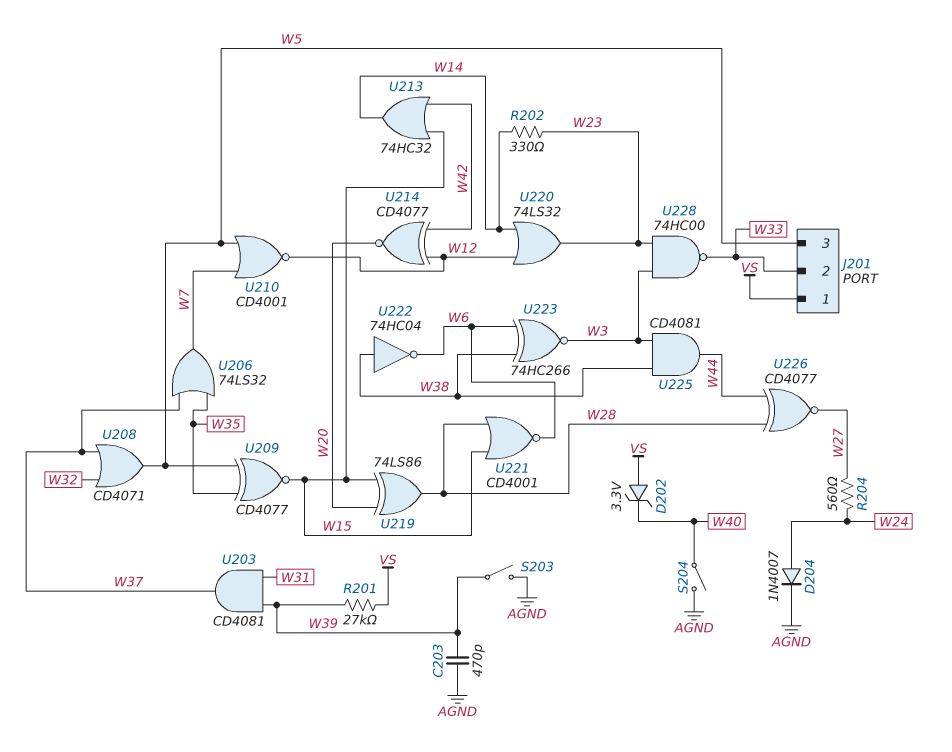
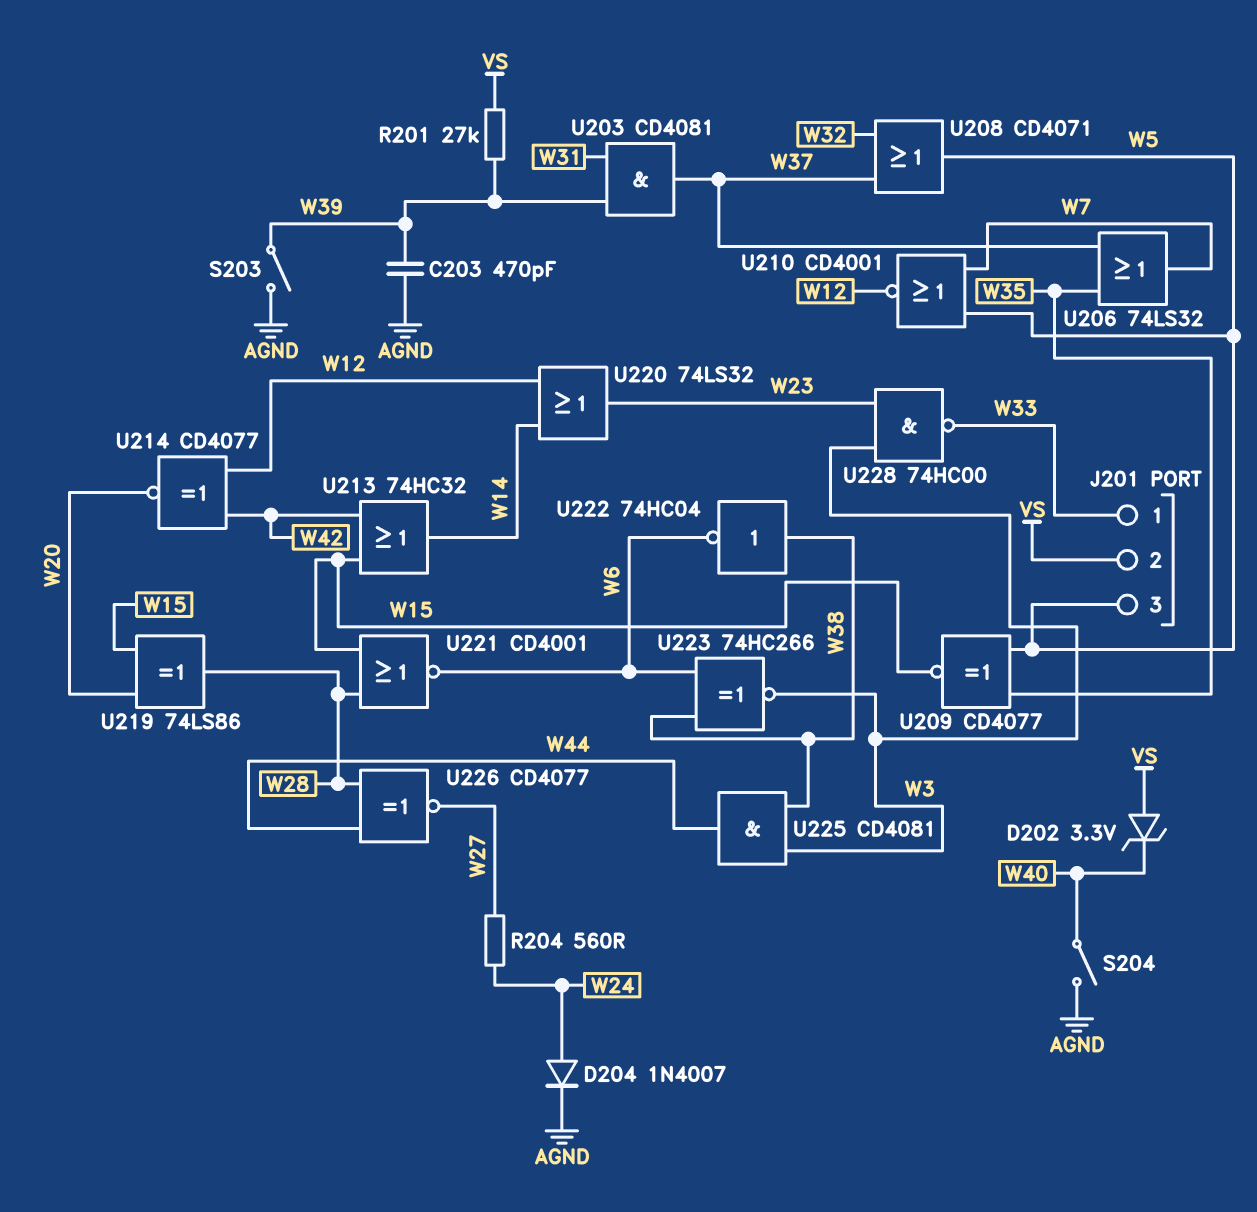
J201 pin 1: VS -> W33
J201 pin 2: W33 -> VS
R202: 330 (W14, W23) -> none

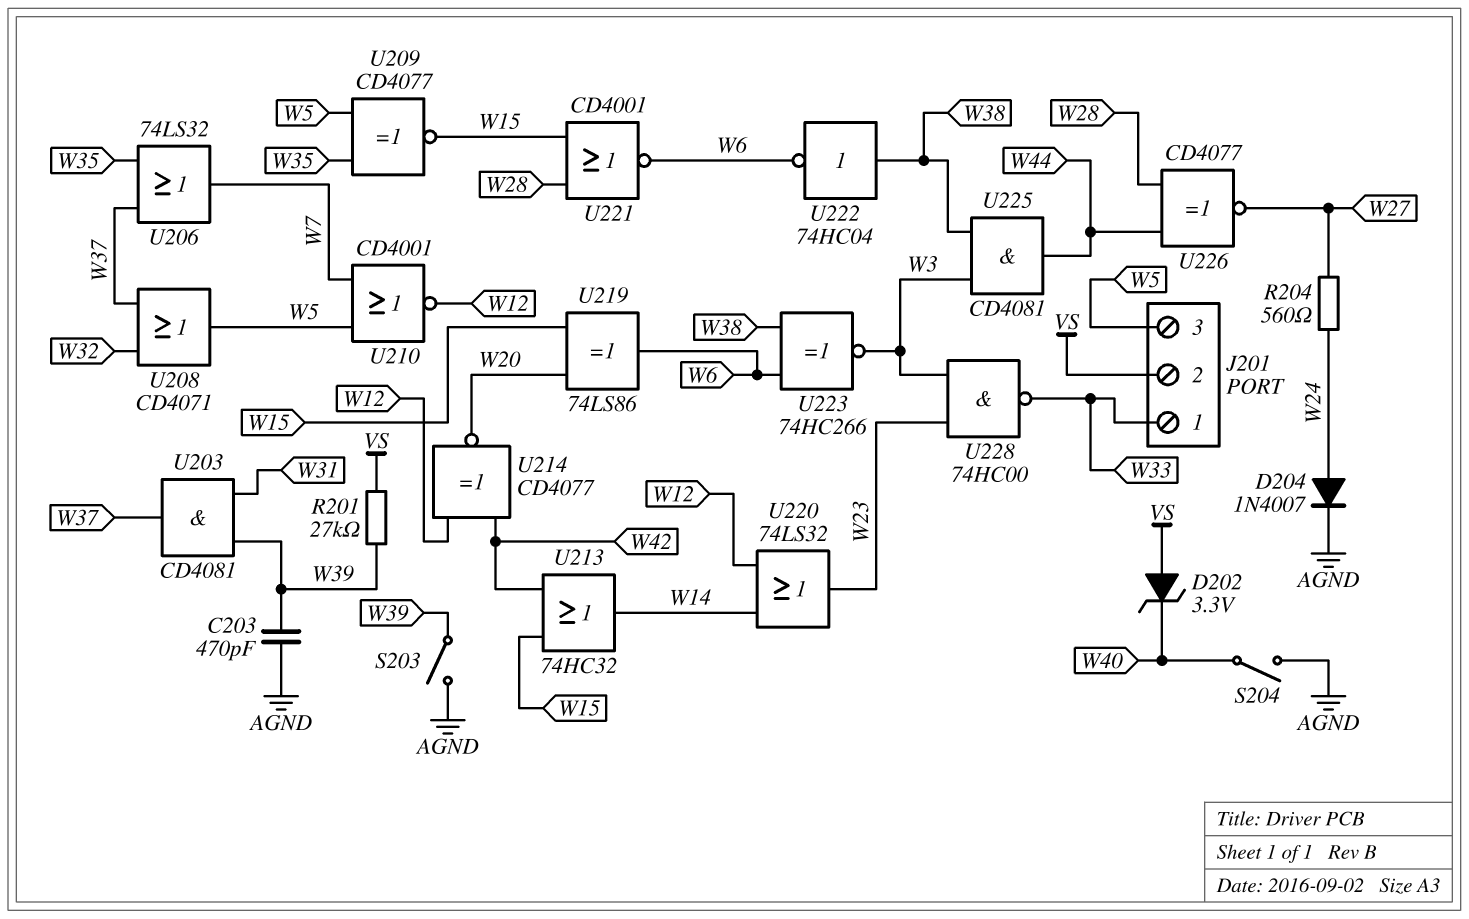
U219: XOR 74LS86 (in W15, in W20, out W28) -> XOR 74LS86 (in W15, in W20, out W6)

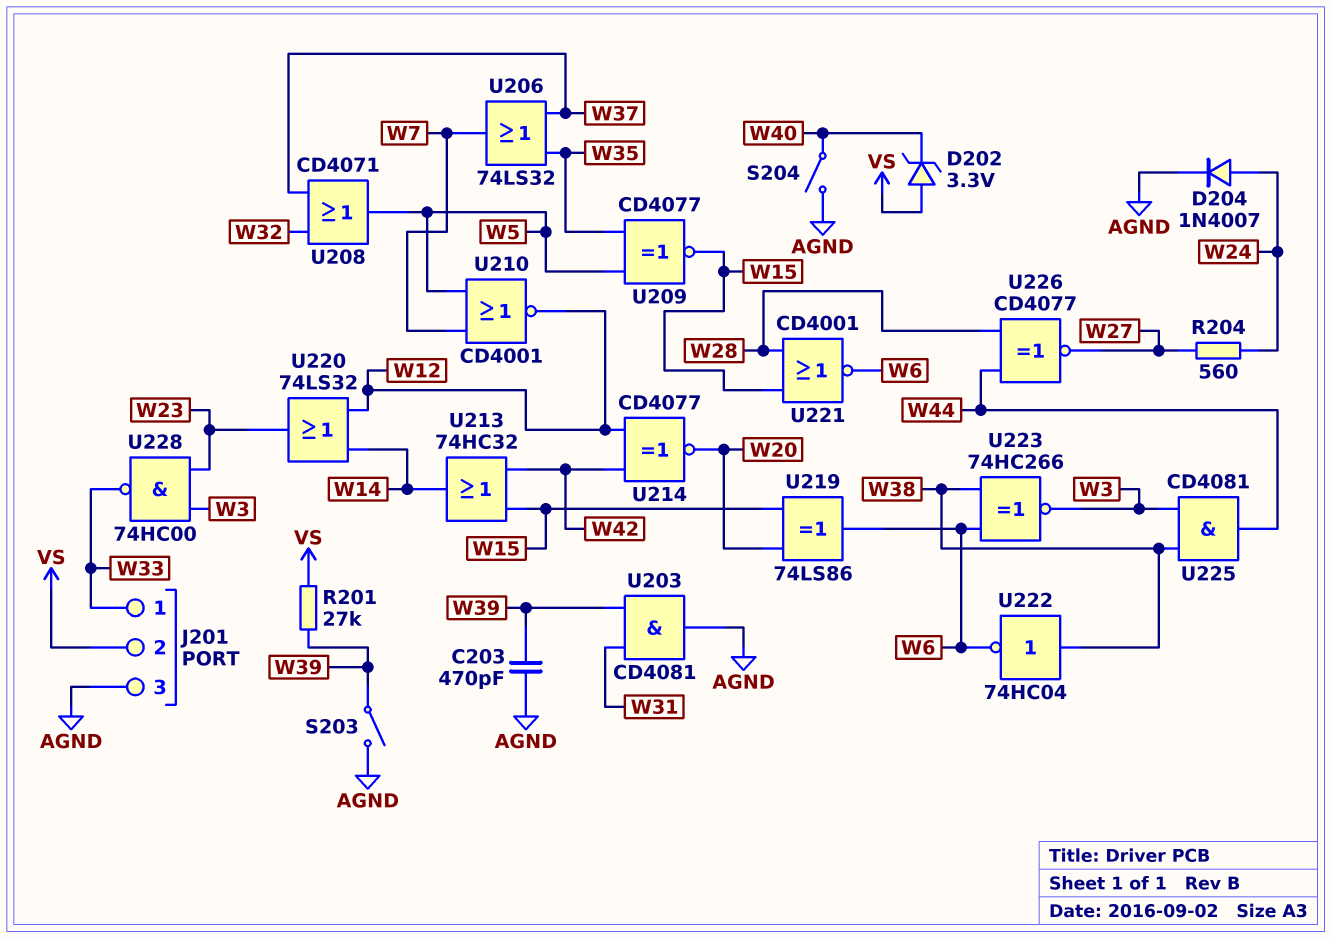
J201 pin 3: W5 -> AGND
U203: AND CD4081 (in W31, in W39, out W37) -> AND CD4081 (in W31, in W39, out AGND)

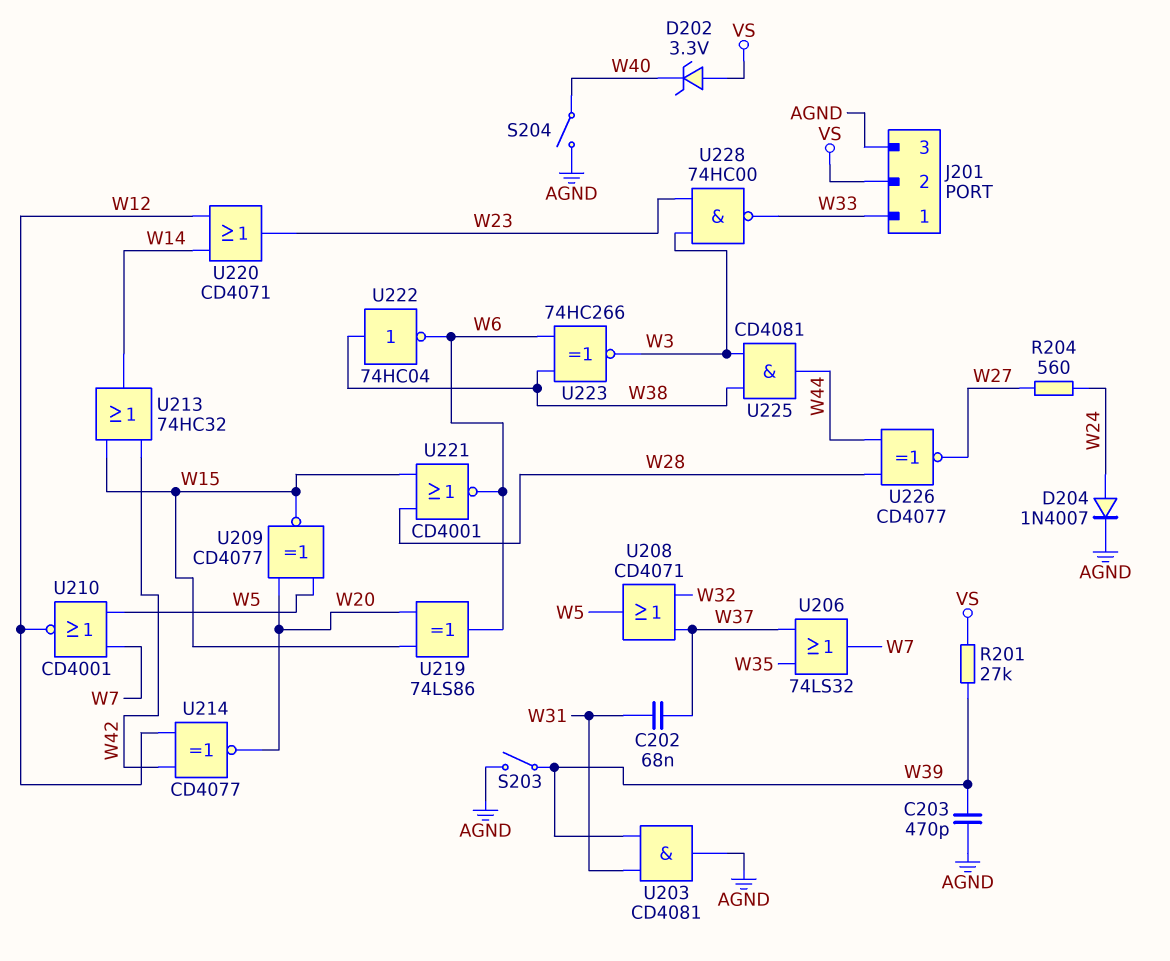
C202: none -> 68nF (W31, W37)
U209: XNOR CD4077 (in W5, in W35, out W15) -> XNOR CD4077 (in W5, in W20, out W15)
U220: OR 74LS32 (in W12, in W14, out W23) -> OR CD4071 (in W12, in W14, out W23)

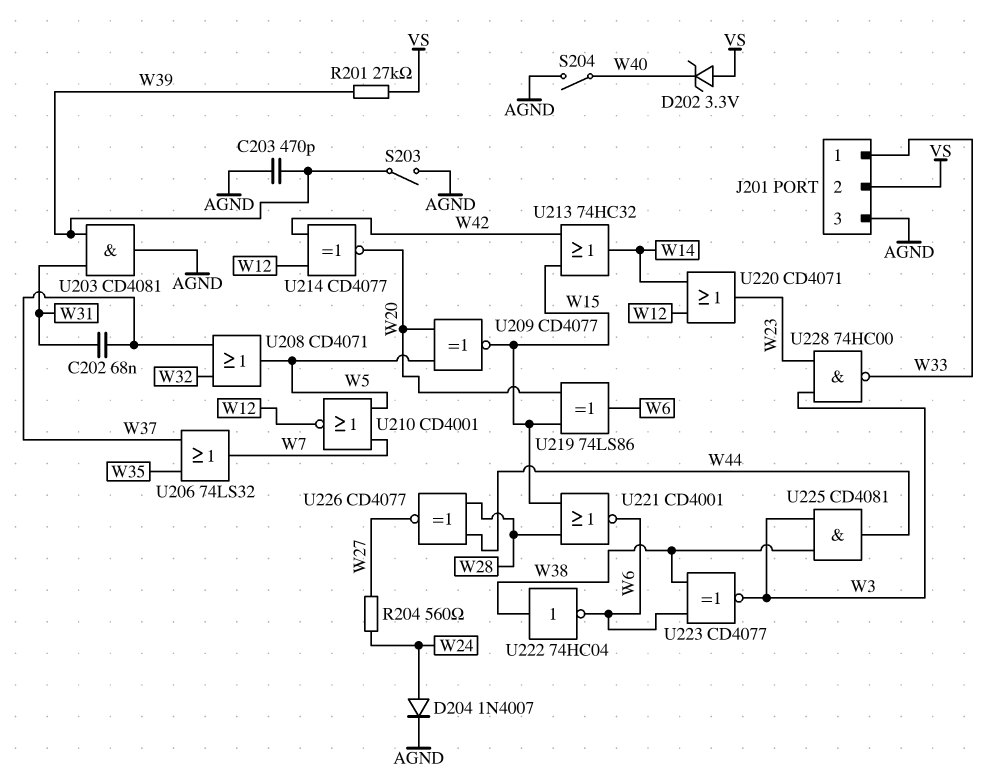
U223: XNOR 74HC266 (in W6, in W38, out W3) -> XNOR CD4077 (in W6, in W38, out W3)

